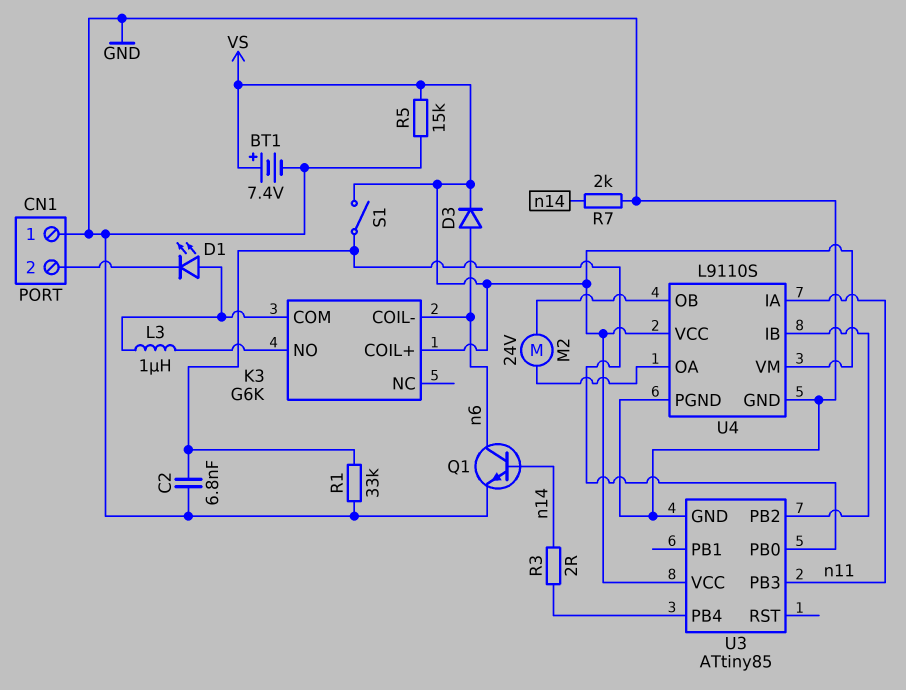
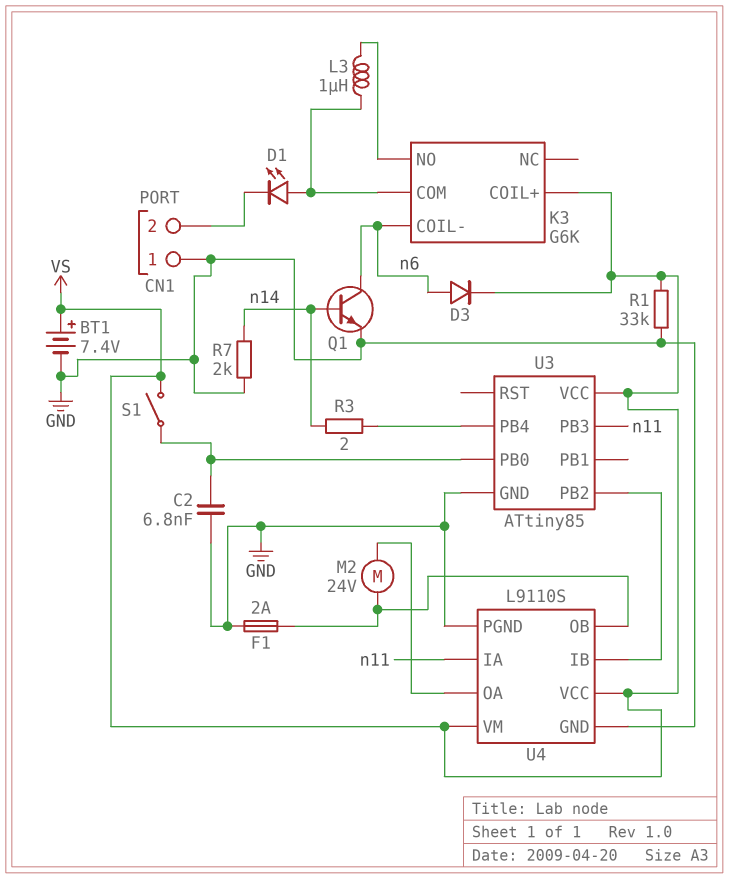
F1: none -> 2A (GND, U4/OB)
R1: 33k (GND, U3/PB0) -> 33k (GND, VS)
R5: 15k (GND, VS) -> none

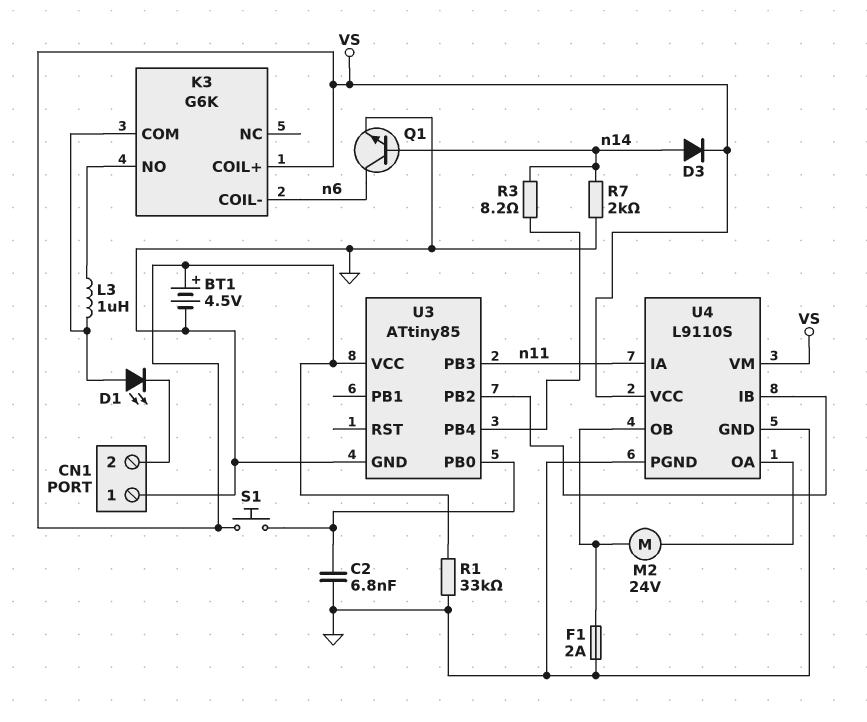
BT1: 7.4V (plus VS, minus GND) -> 4.5V (plus VS, minus GND)
D3: diode (A n6, K VS) -> diode (A n14, K VS)
R3: 2 (U3/PB4, n14) -> 8.2 (U3/PB4, n14)
S1: switch (U3/PB0, VS) -> button (U3/PB0, VS)

